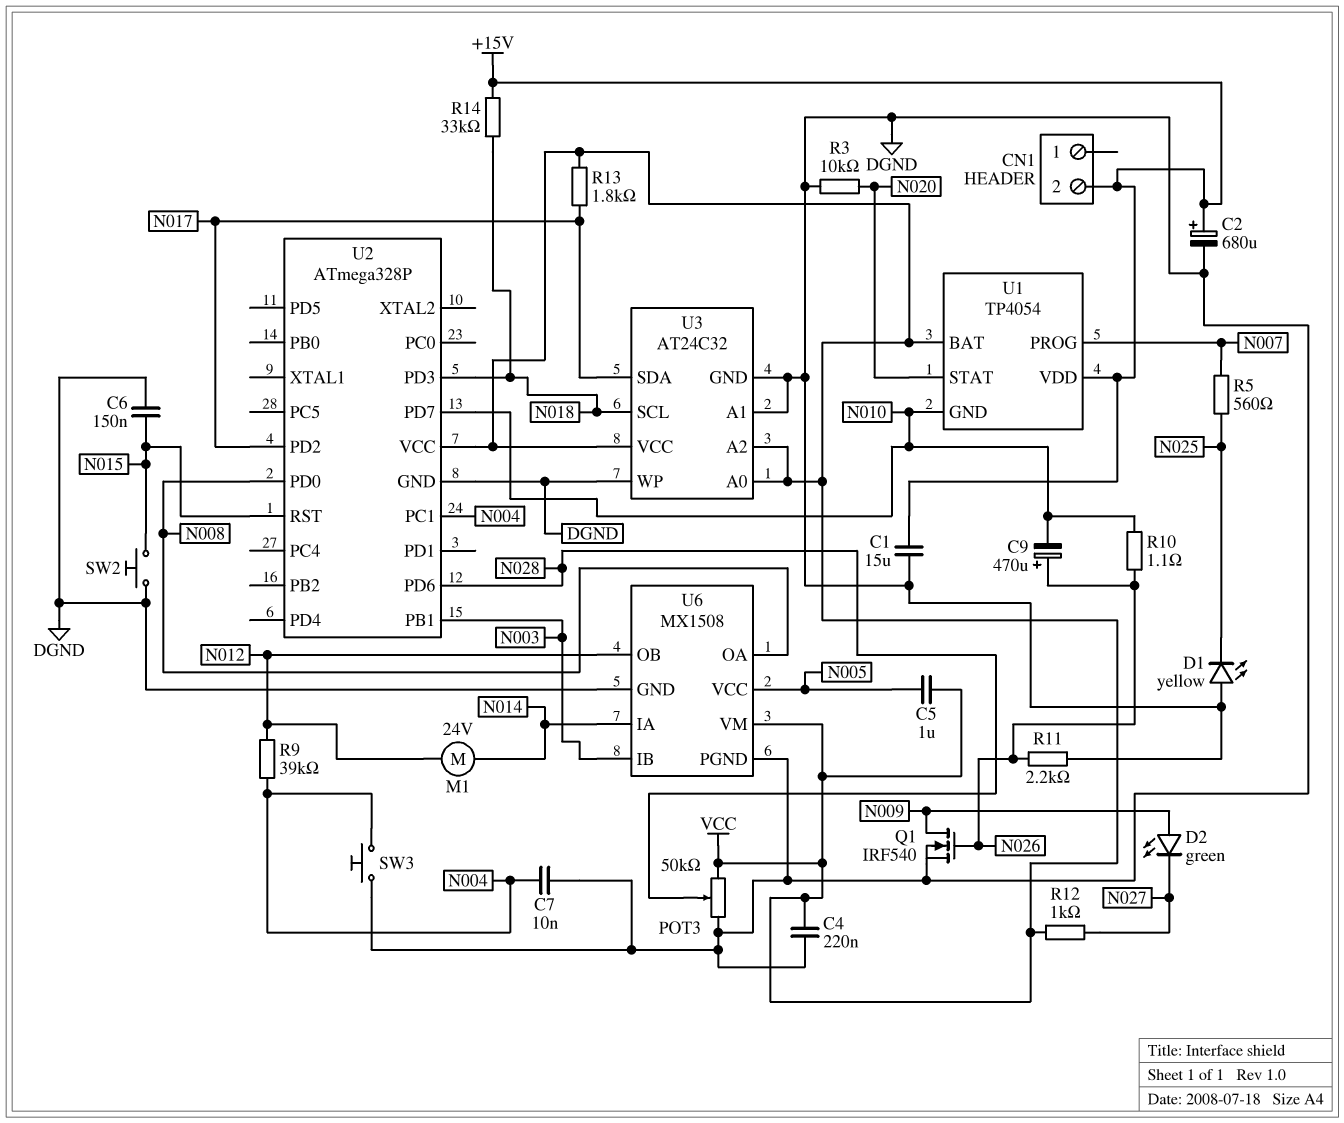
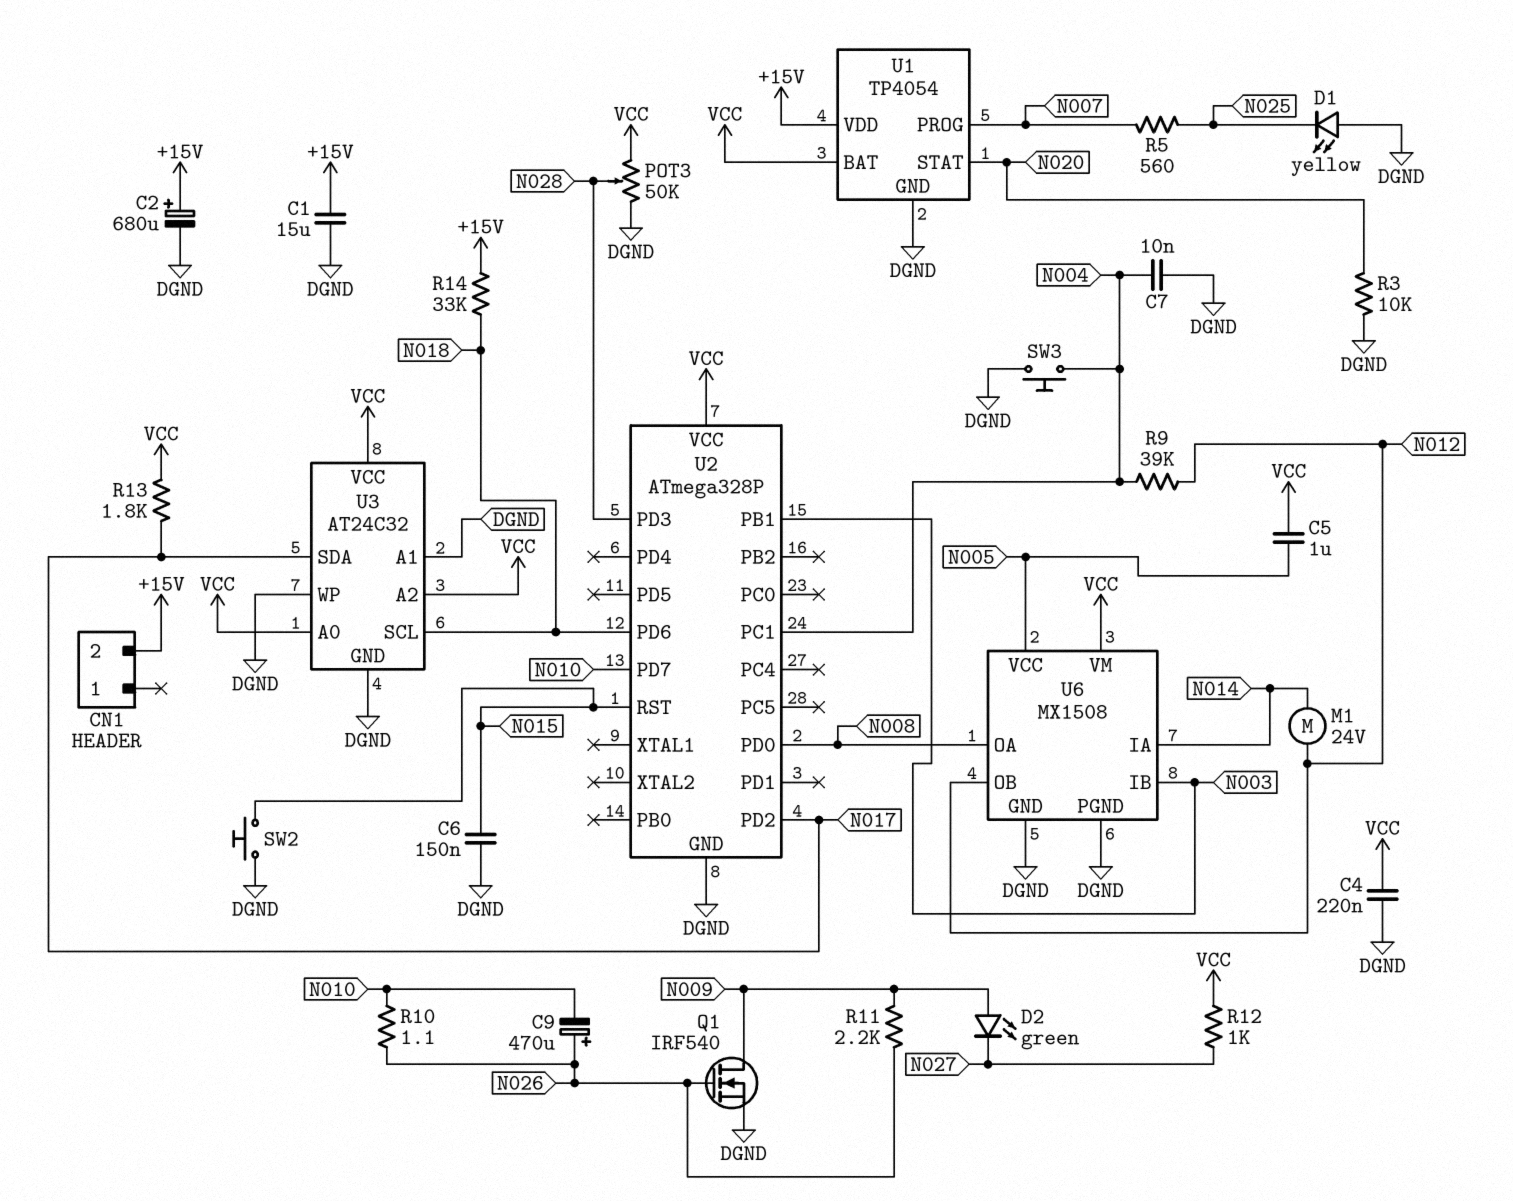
R11: 2.2k (DGND, N026) -> 2.2k (N009, N026)
U1 pin GND: N010 -> DGND
U2 pin PD3: N018 -> N028
U2 pin PD6: N028 -> N018

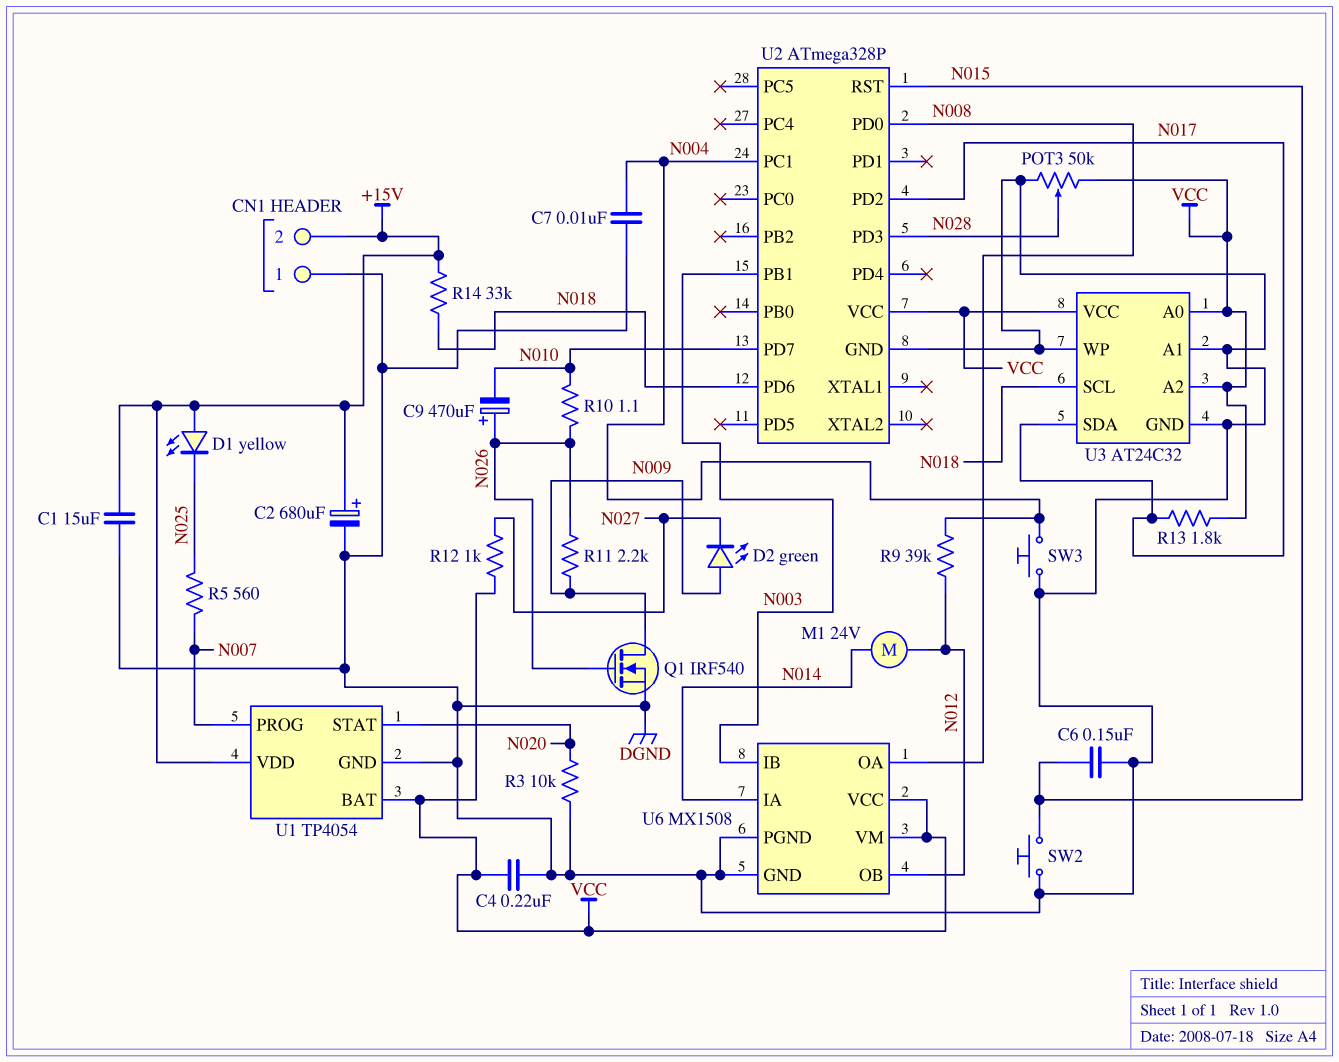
C5: 1uF (N005, VCC) -> none
CN1 pin 1: none -> DGND
D1: LED yellow (A DGND, K N025) -> LED yellow (A +15V, K N025)
U6 pin VCC: N005 -> VCC

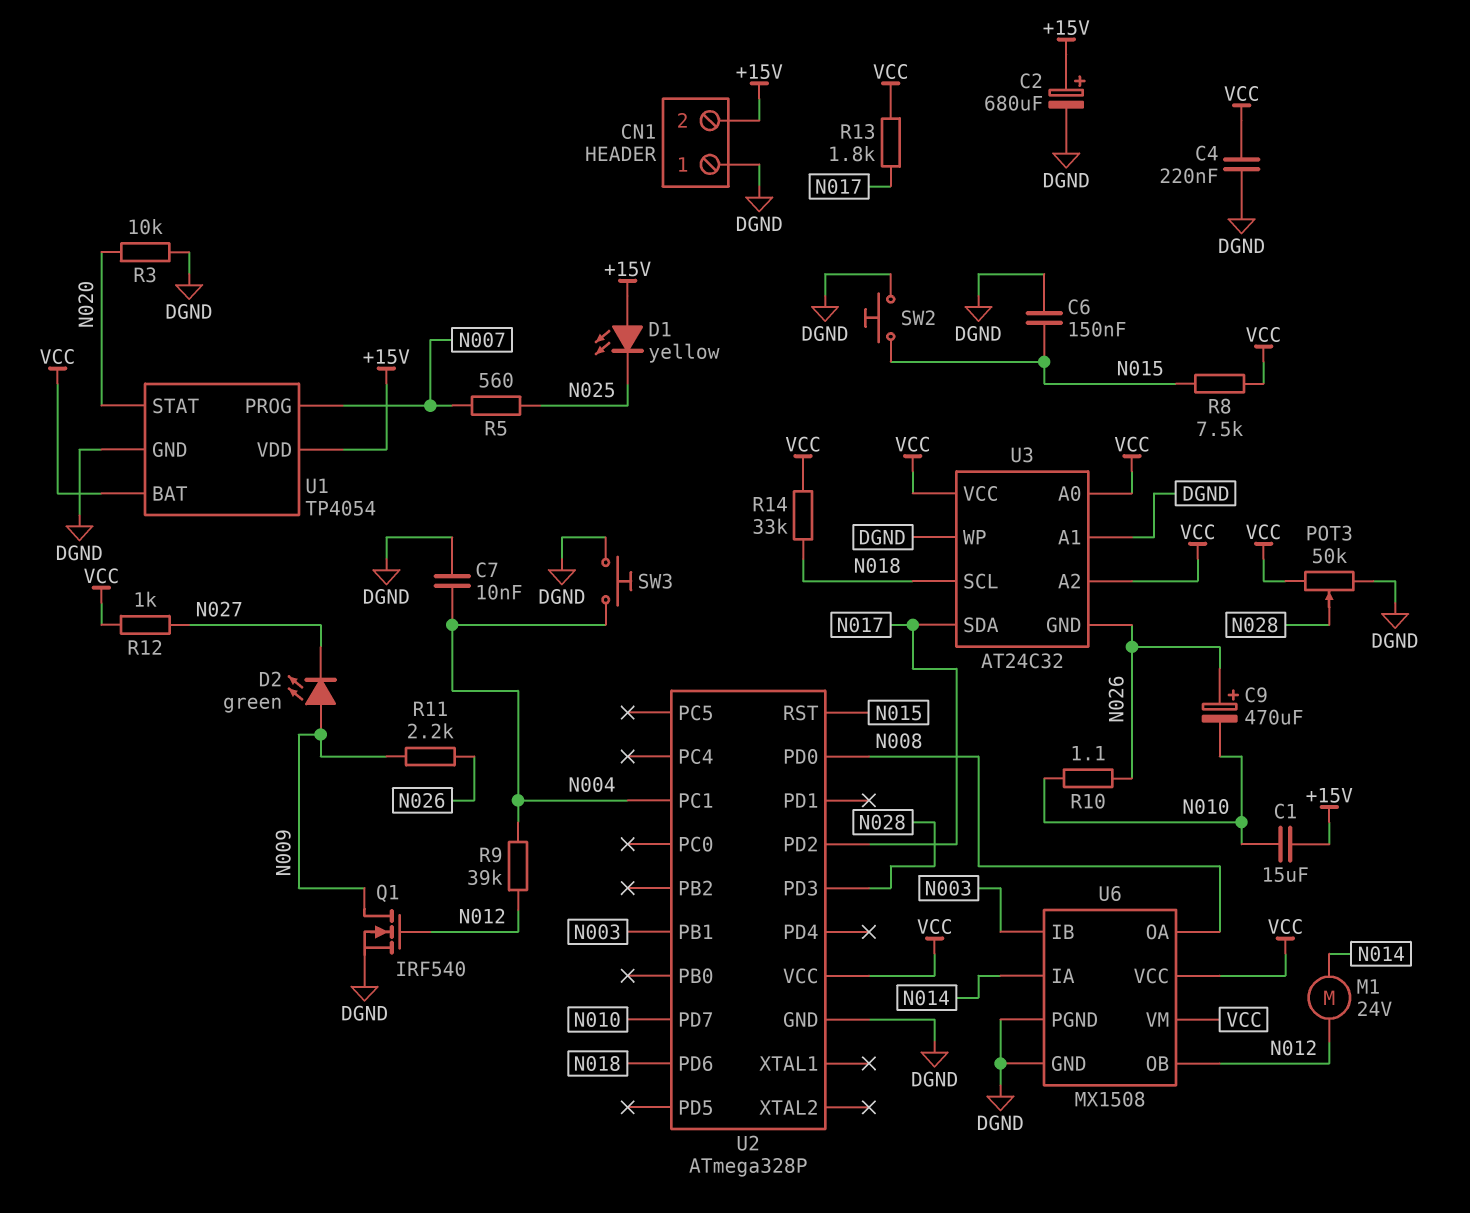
C1: 15uF (+15V, DGND) -> 15uF (+15V, N010)
Q1: NMOS IRF540 (G N026, D N009, S DGND) -> NMOS IRF540 (G N012, D N009, S DGND)
R8: none -> 7.5k (N015, VCC)
R14: 33k (+15V, N018) -> 33k (N018, VCC)
U3 pin GND: DGND -> N026

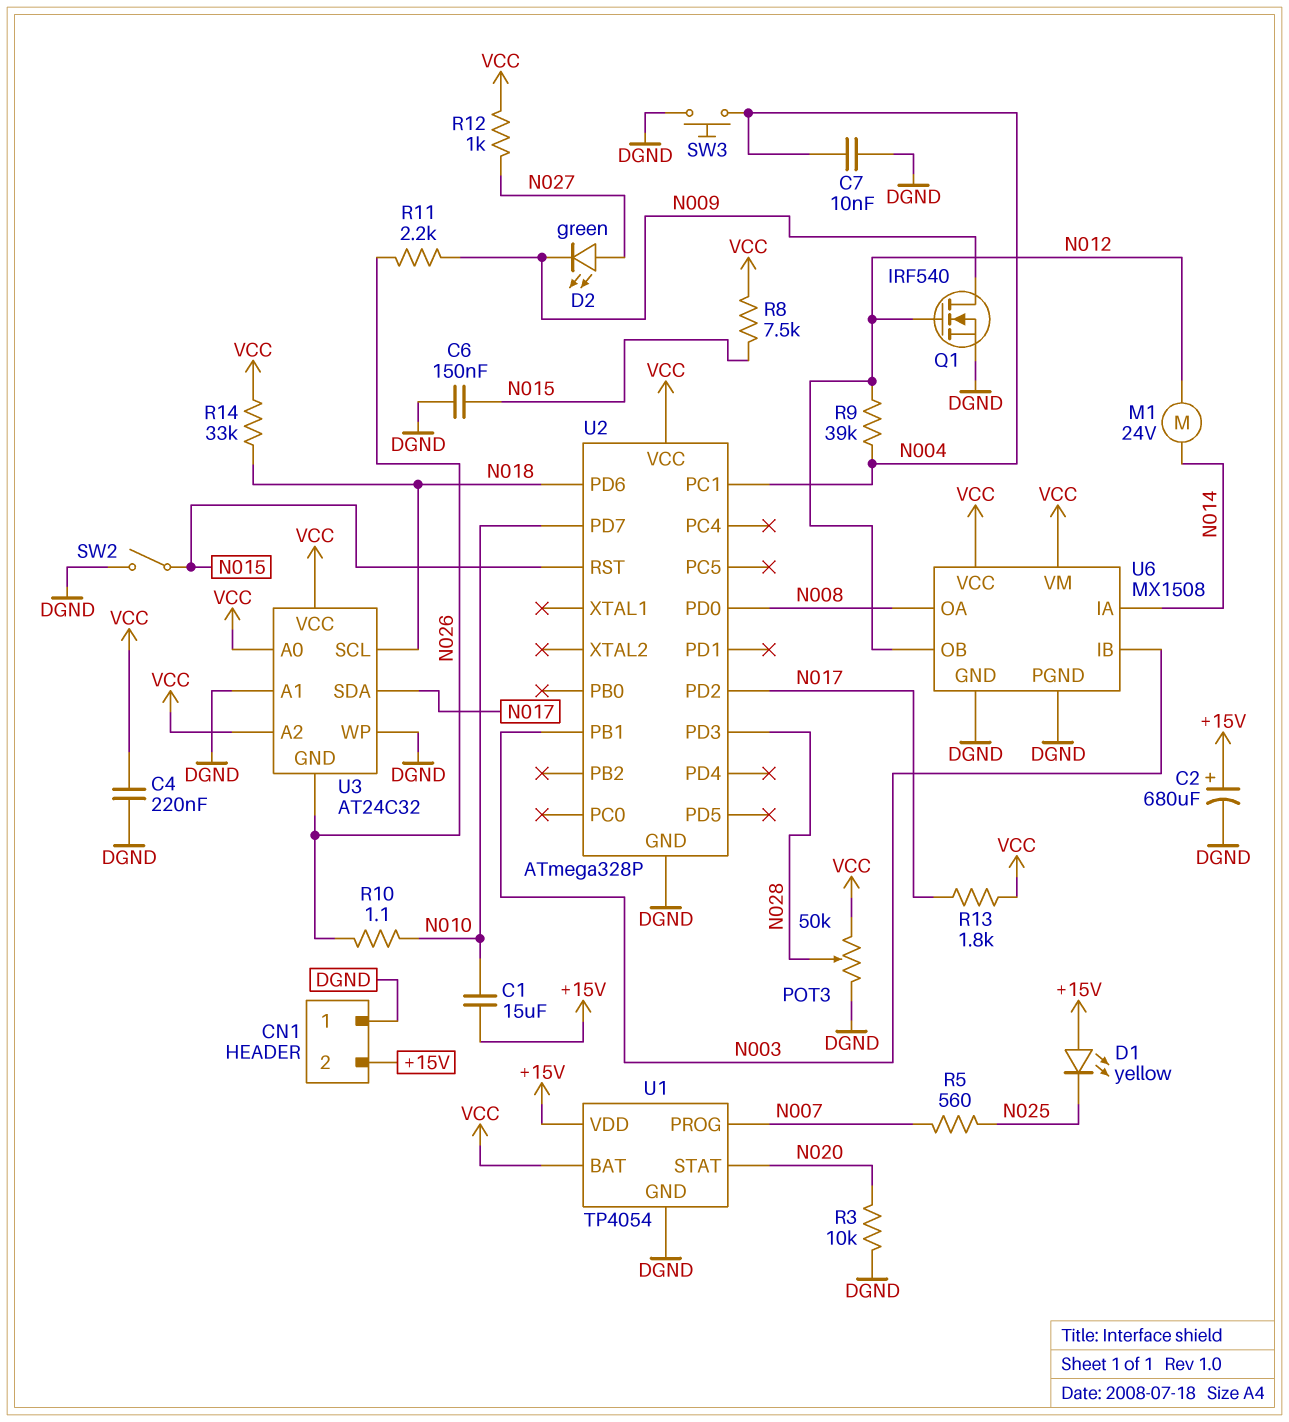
C9: 470uF (plus N026, minus N010) -> none
D2: LED green (A N009, K N027) -> LED green (A N027, K N009)
SW2: button (DGND, N015) -> switch (DGND, N015)

